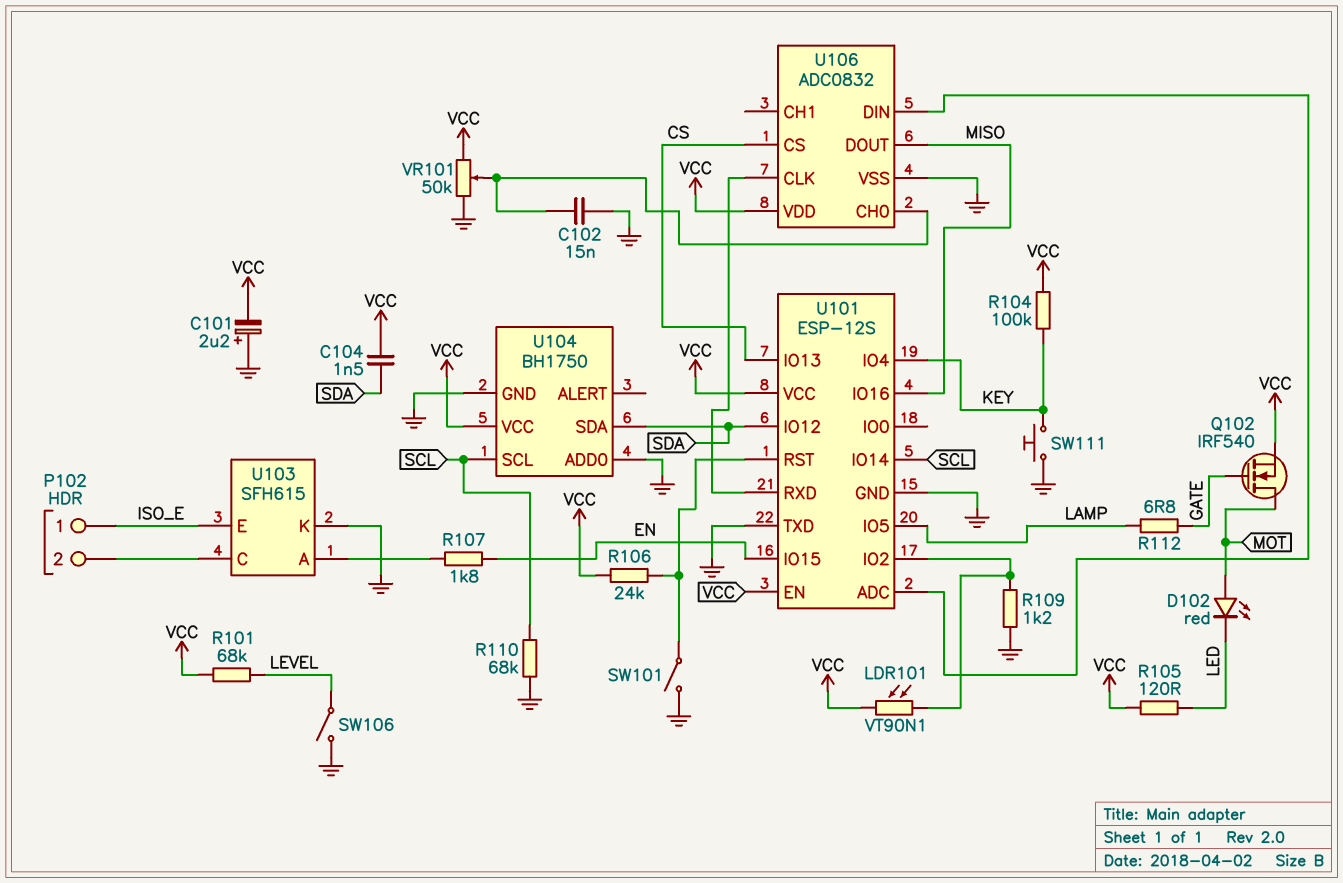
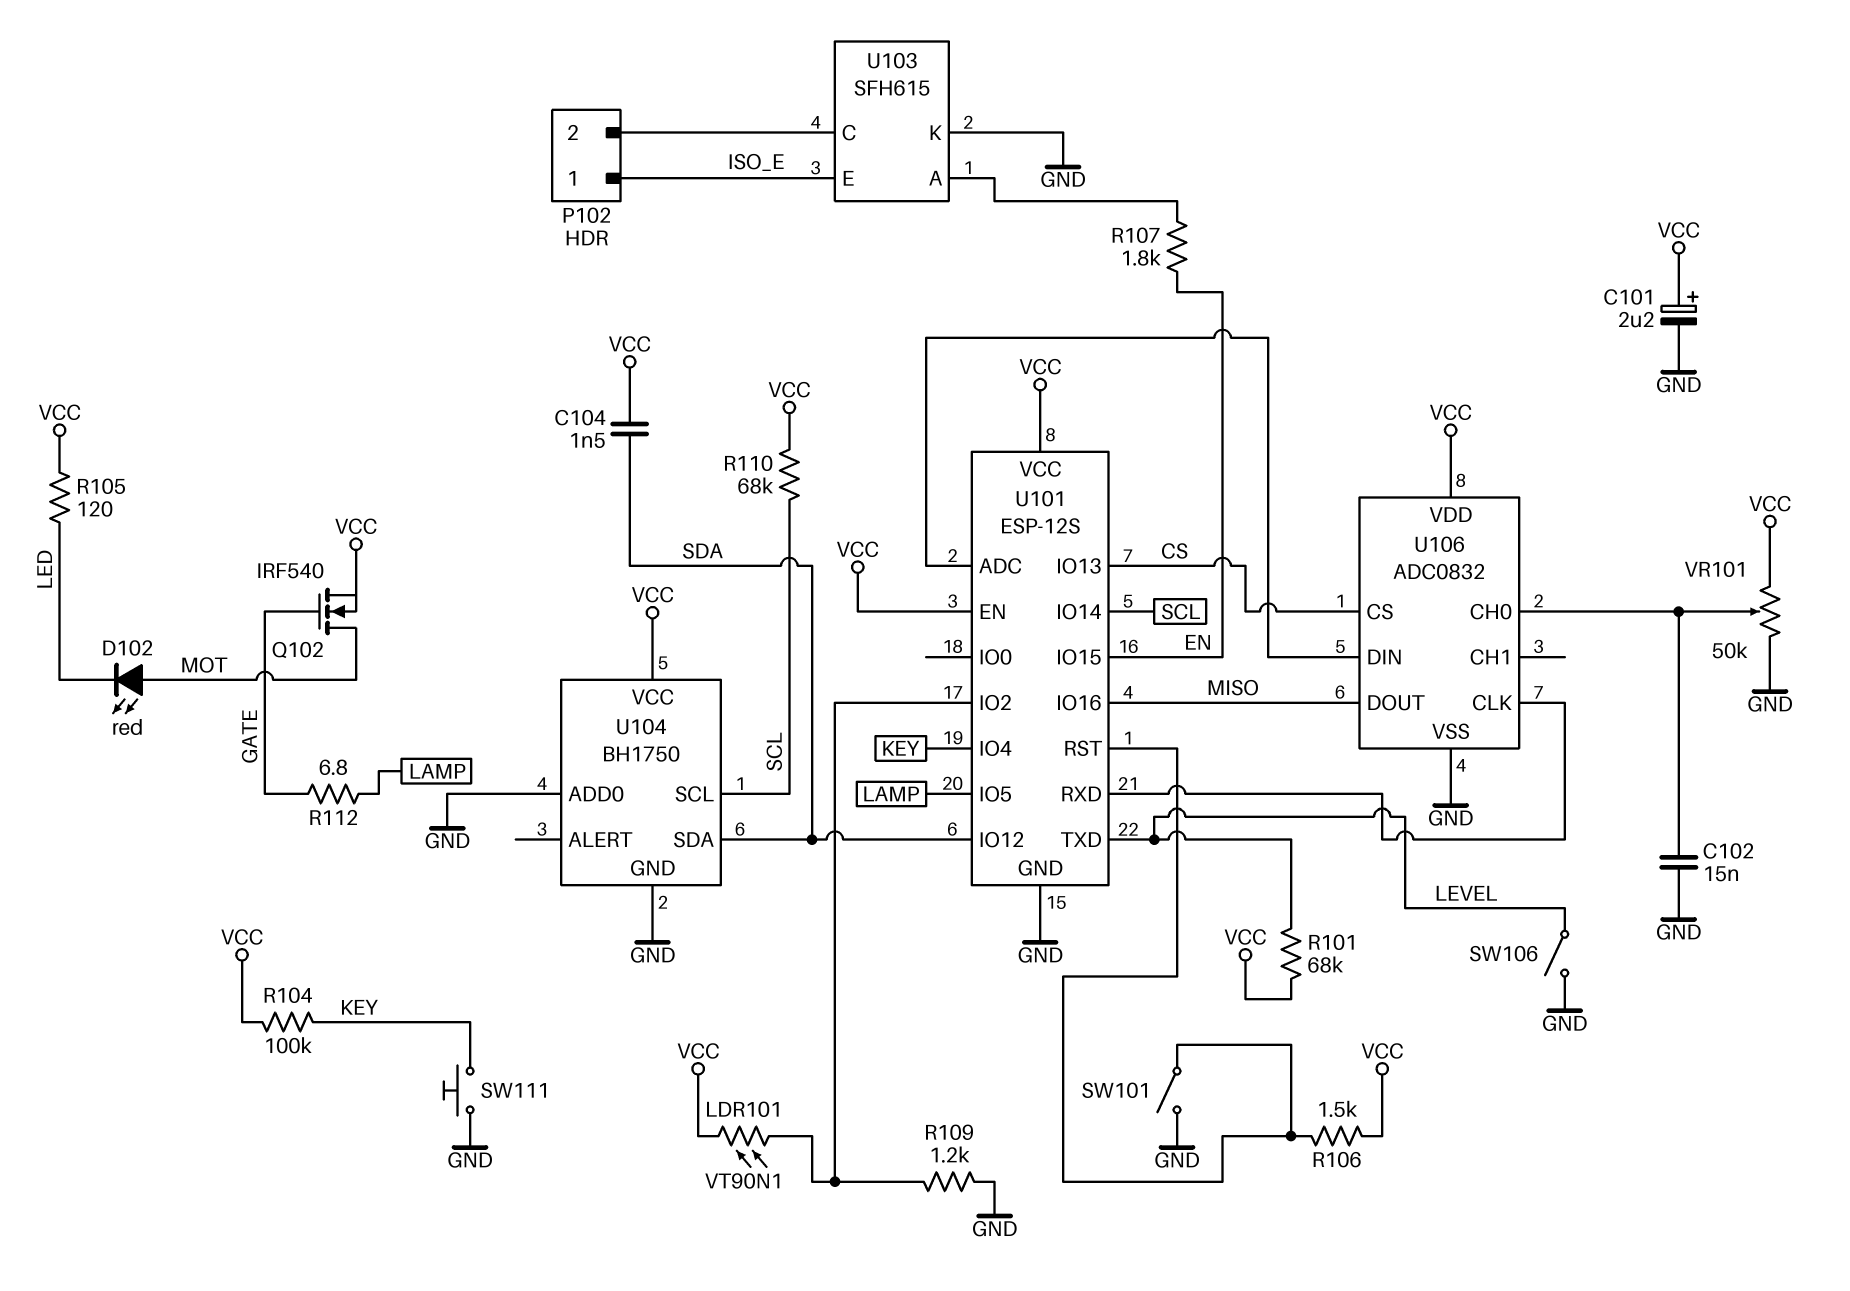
C101: 2.2uF (plus GND, minus VCC) -> 2.2uF (plus VCC, minus GND)
R106: 24k (U101/RST, VCC) -> 1.5k (U101/RST, VCC)
R110: 68k (GND, SCL) -> 68k (SCL, VCC)
U101 pin TXD: GND -> LEVEL

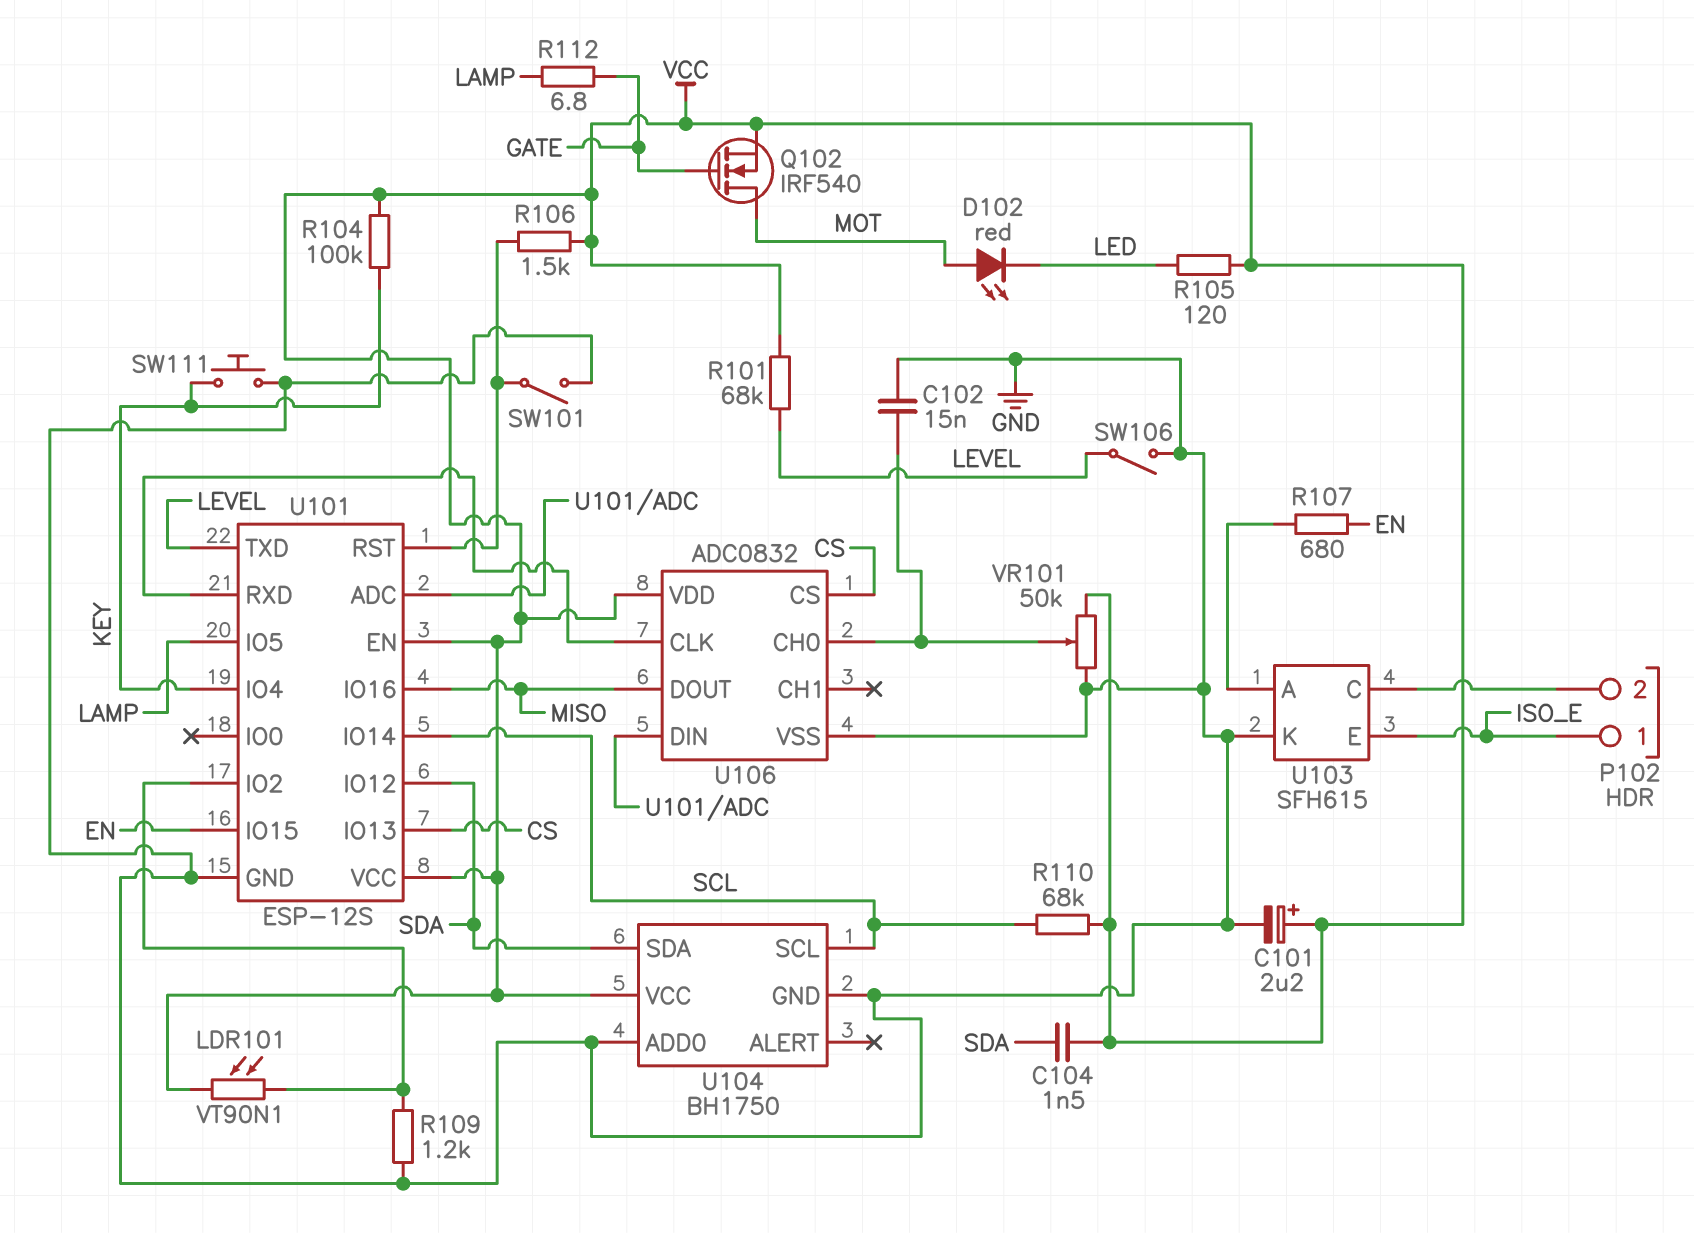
R107: 1.8k (EN, U103/A) -> 680 (EN, U103/A)

